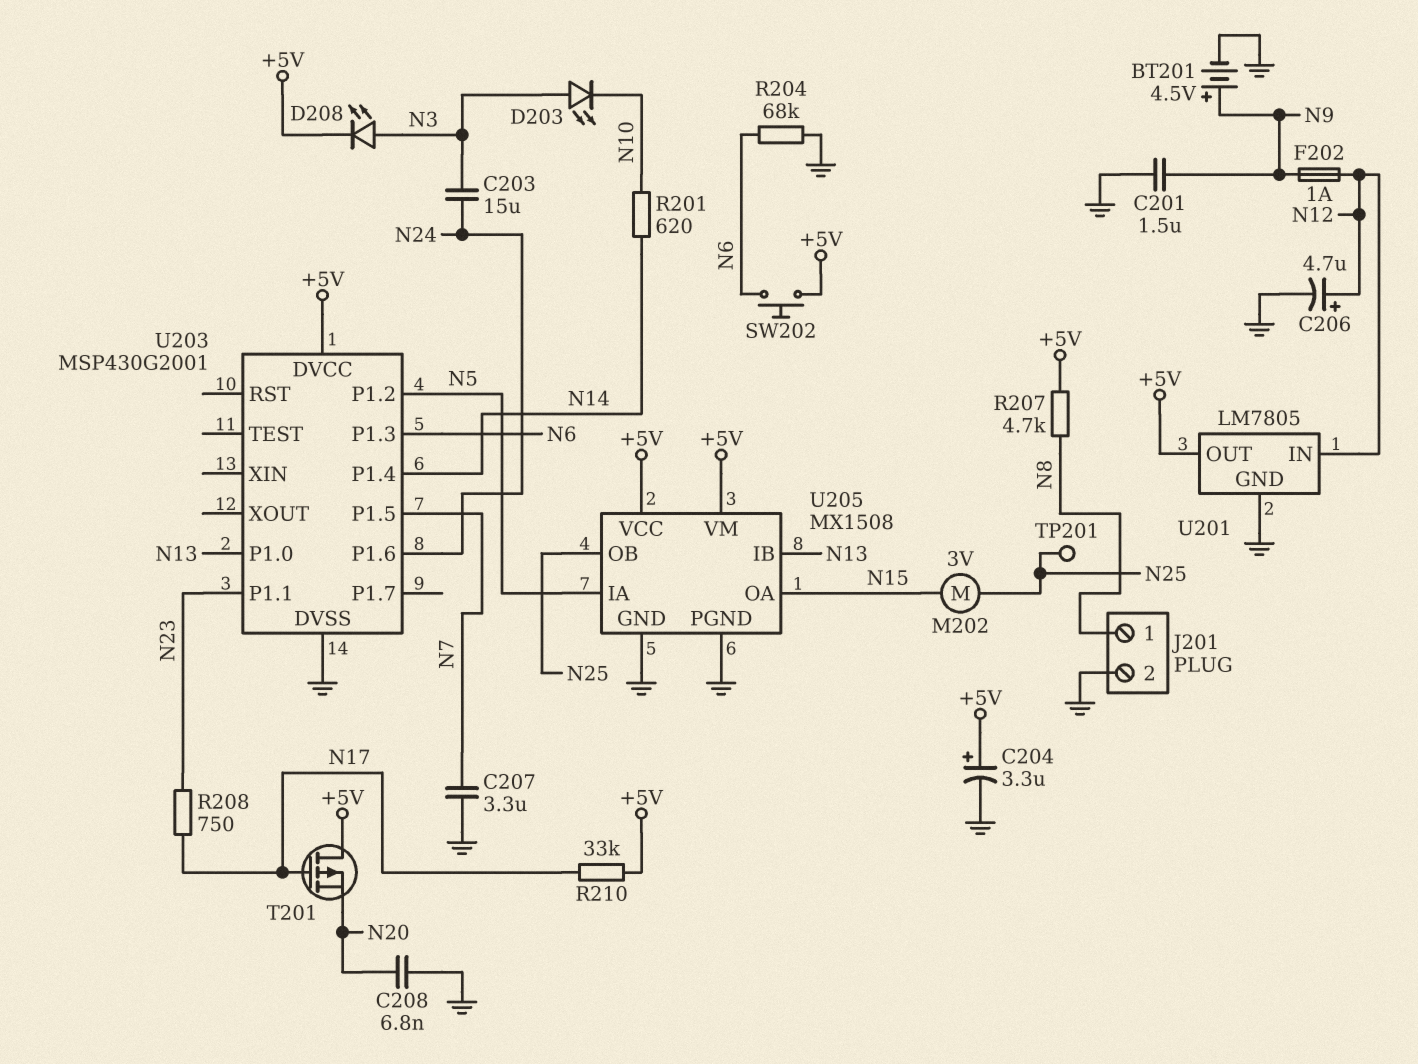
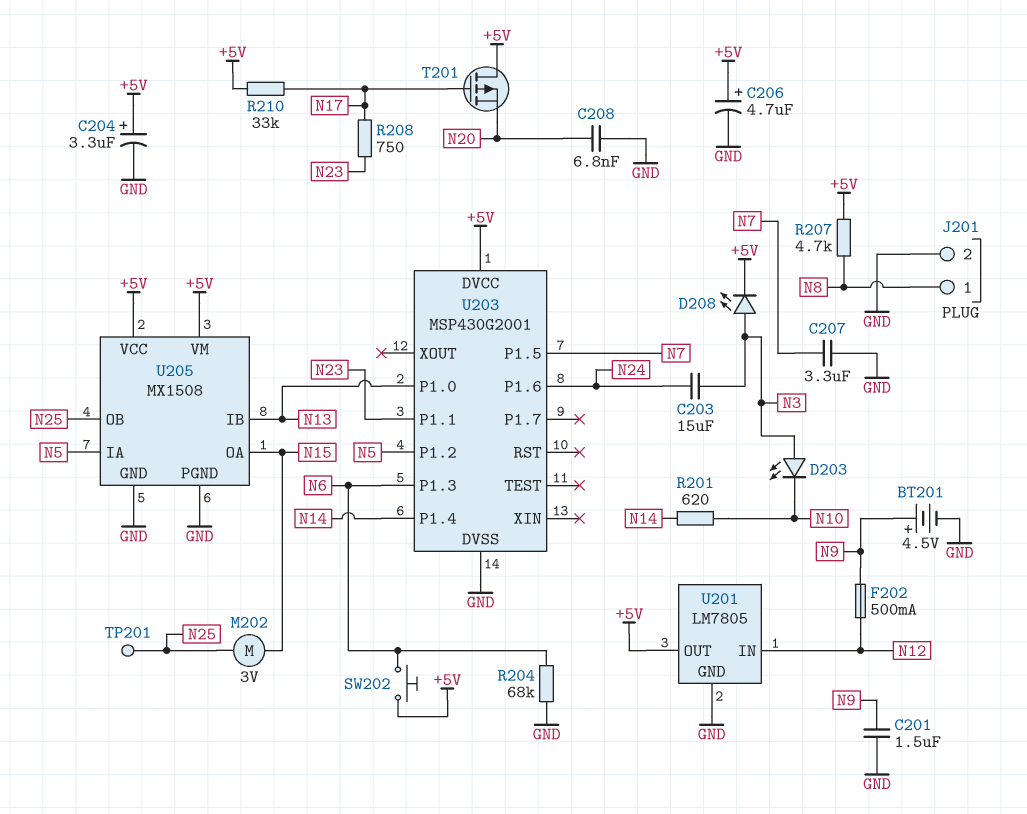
C206: 4.7uF (plus N12, minus GND) -> 4.7uF (plus +5V, minus GND)
F202: 1A (N9, N12) -> 500mA (N9, N12)

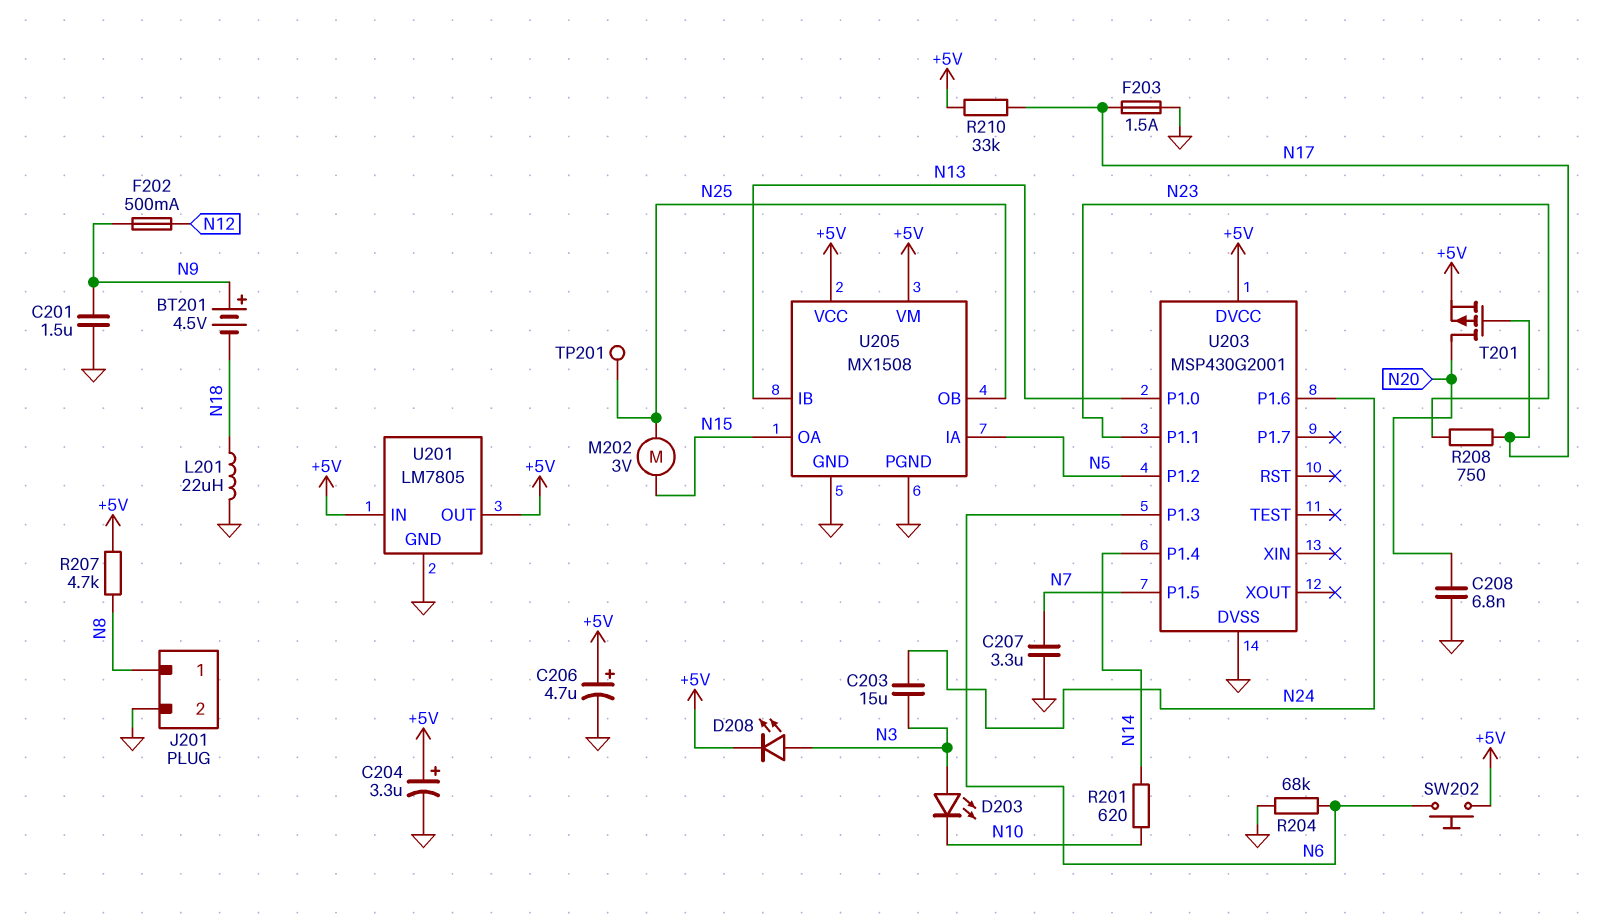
BT201: 4.5V (plus N9, minus GND) -> 4.5V (plus N9, minus N18)
F203: none -> 1.5A (GND, N17)
L201: none -> 22uH (GND, N18)
T201: PMOS (G N17, D +5V, S N20) -> PMOS (G N17, D N20, S +5V)
U201 pin IN: N12 -> +5V

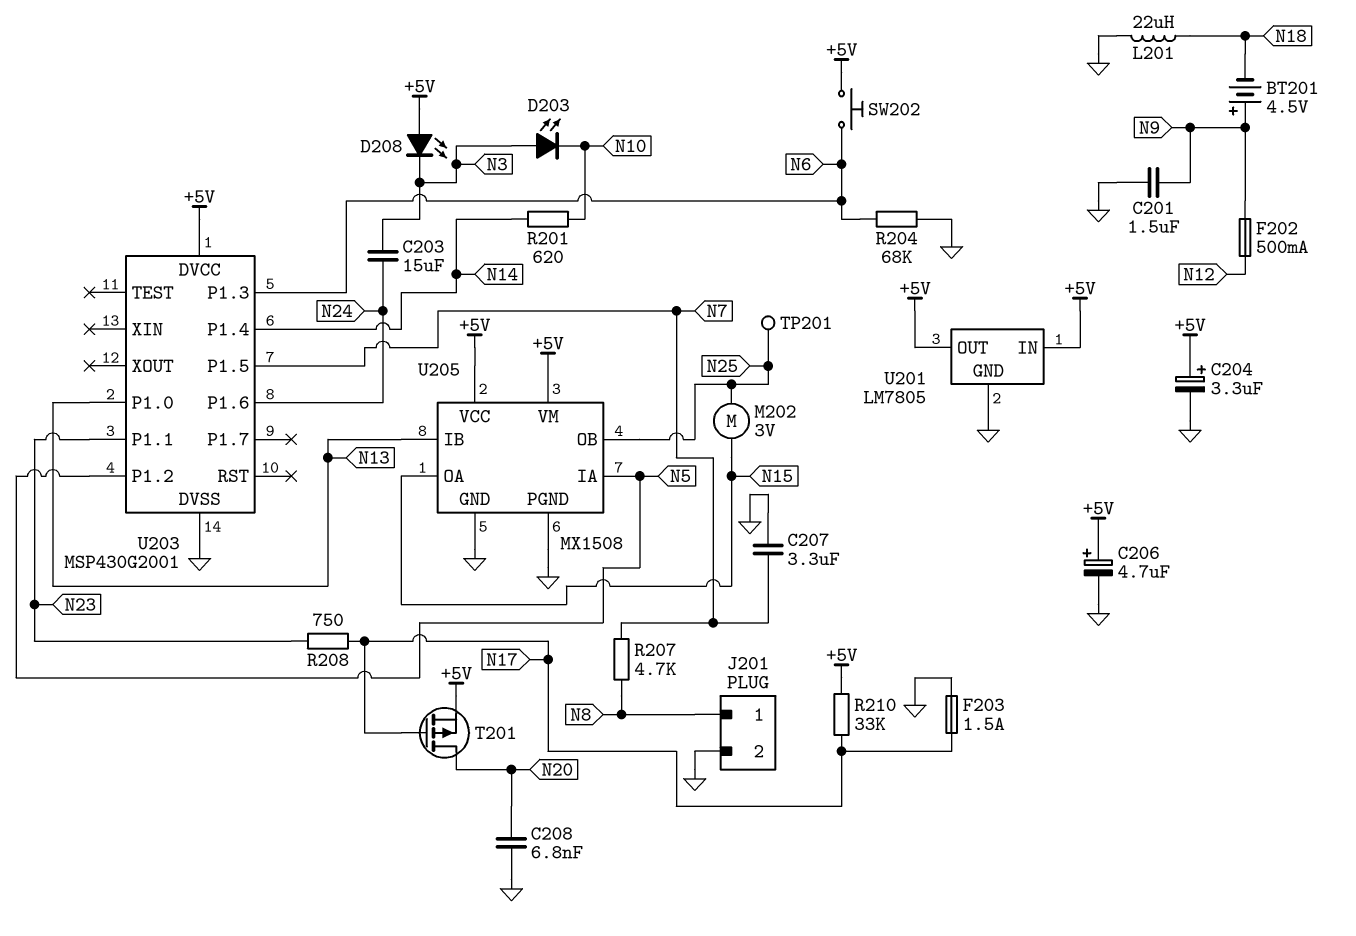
D208: LED (A N3, K +5V) -> LED (A +5V, K N3)
R207: 4.7k (+5V, N8) -> 4.7k (N7, N8)

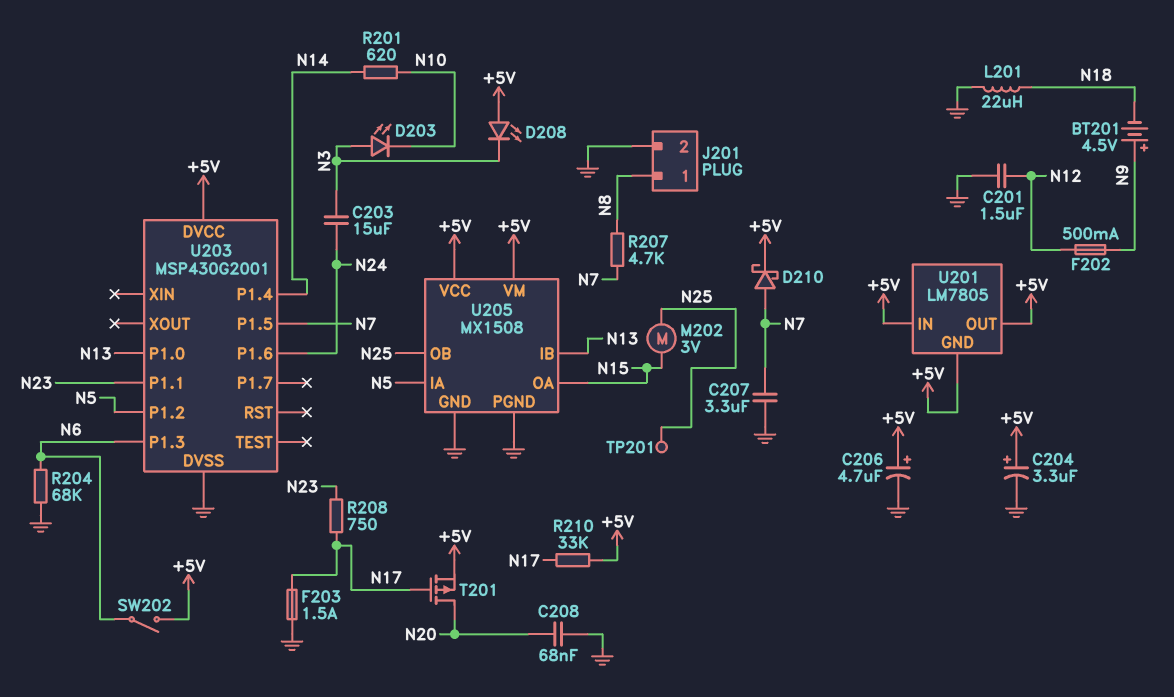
C201: 1.5uF (GND, N9) -> 1.5uF (GND, N12)
C208: 6.8nF (GND, N20) -> 68nF (GND, N20)
D210: none -> schottky (A N7, K +5V)
SW202: button (+5V, N6) -> switch (+5V, N6)
U201 pin GND: GND -> +5V

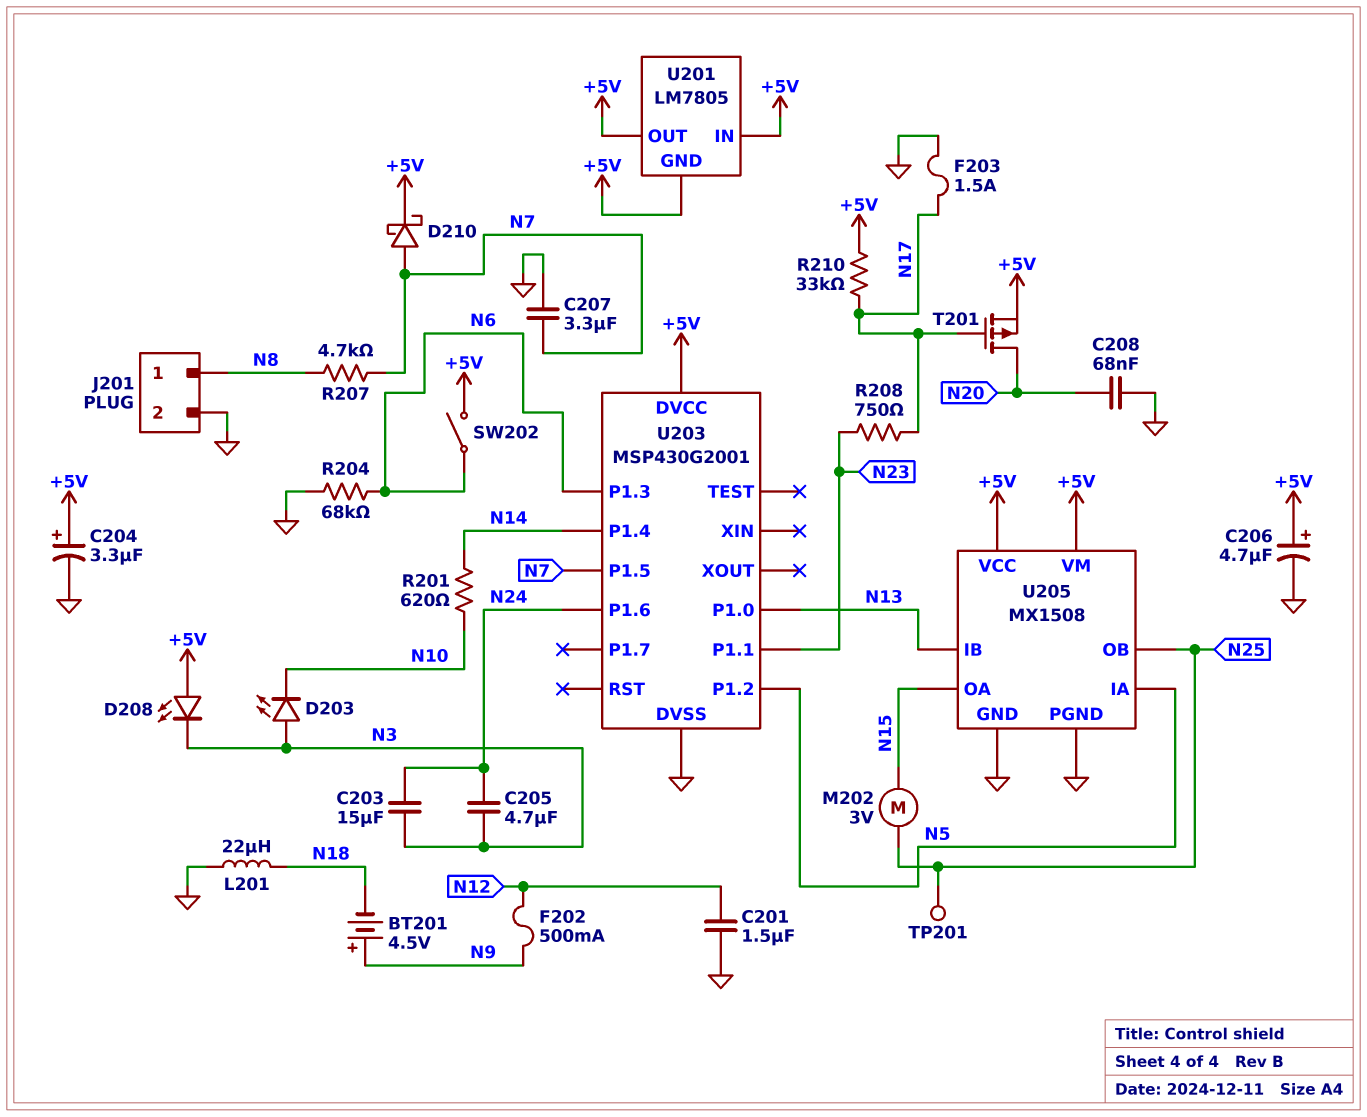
C205: none -> 4.7uF (N3, N24)

